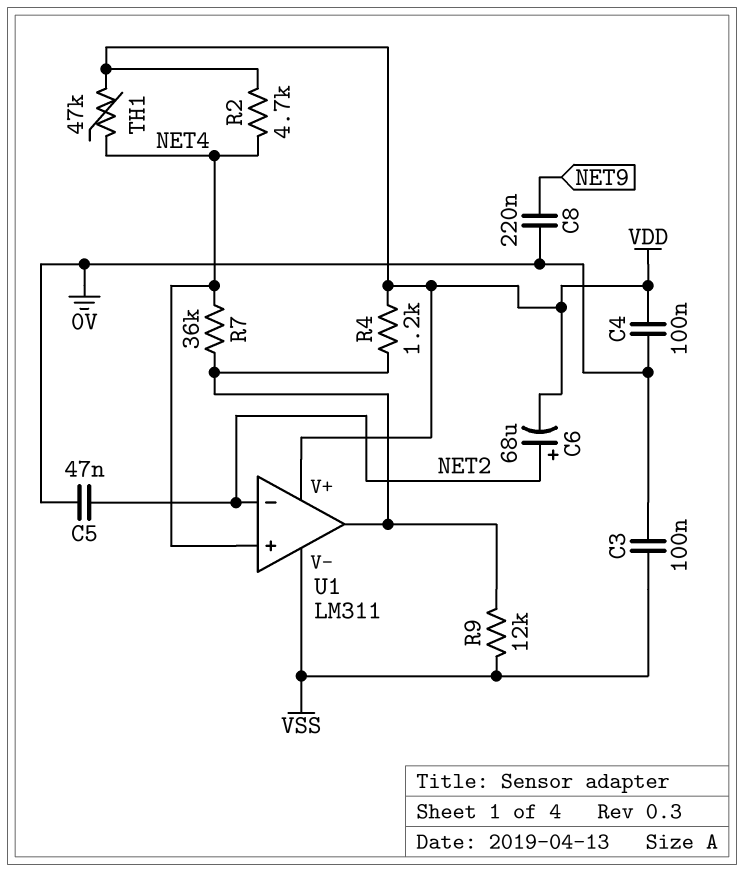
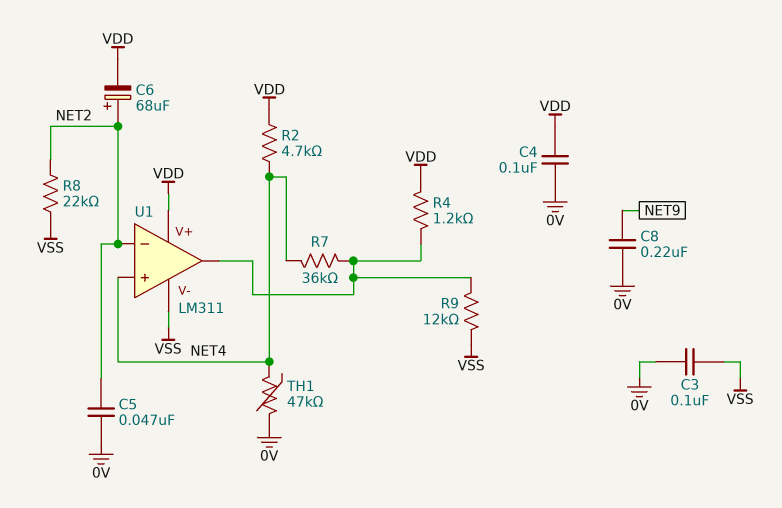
R8: none -> 22k (NET2, VSS)
TH1: 47k (NET4, VDD) -> 47k (0V, NET4)

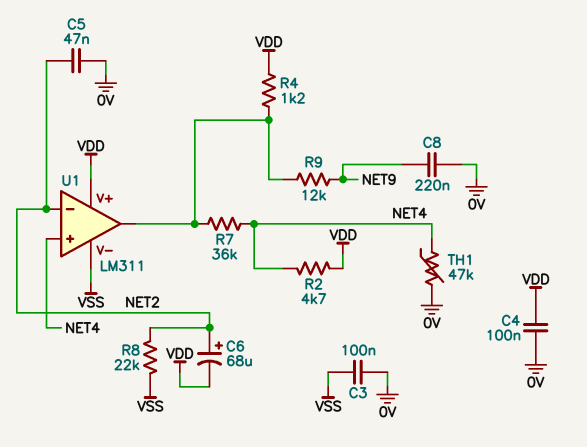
R9: 12k (U1/out, VSS) -> 12k (NET9, U1/out)

